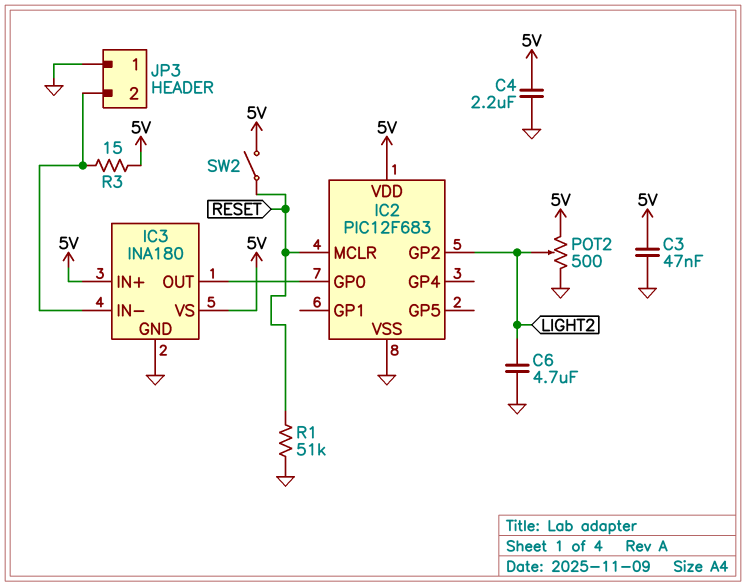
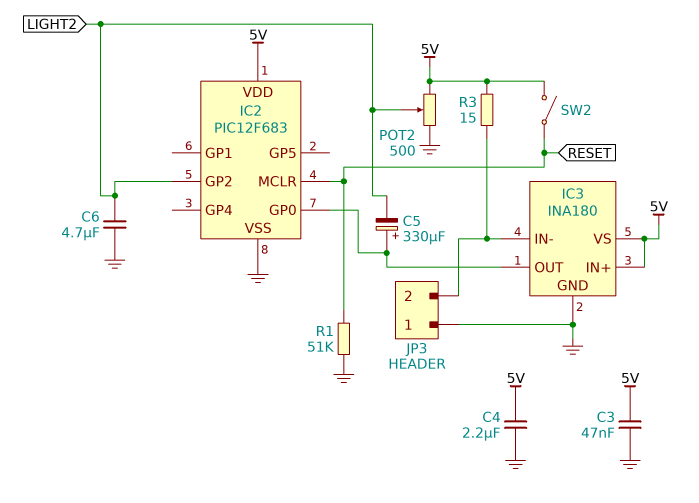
C5: none -> 330uF (plus IC2/GP0, minus LIGHT2)

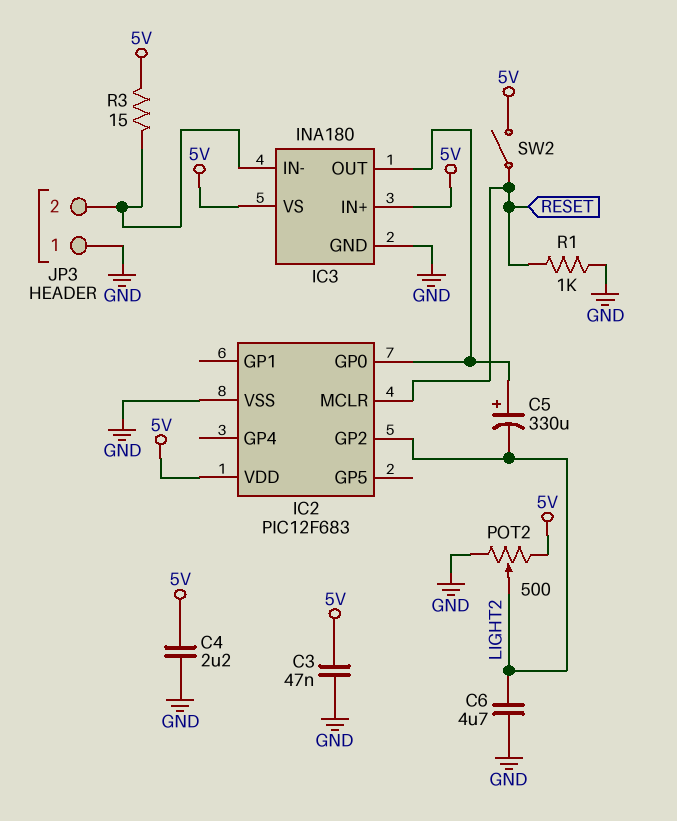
R1: 51k (GND, RESET) -> 1k (GND, RESET)

